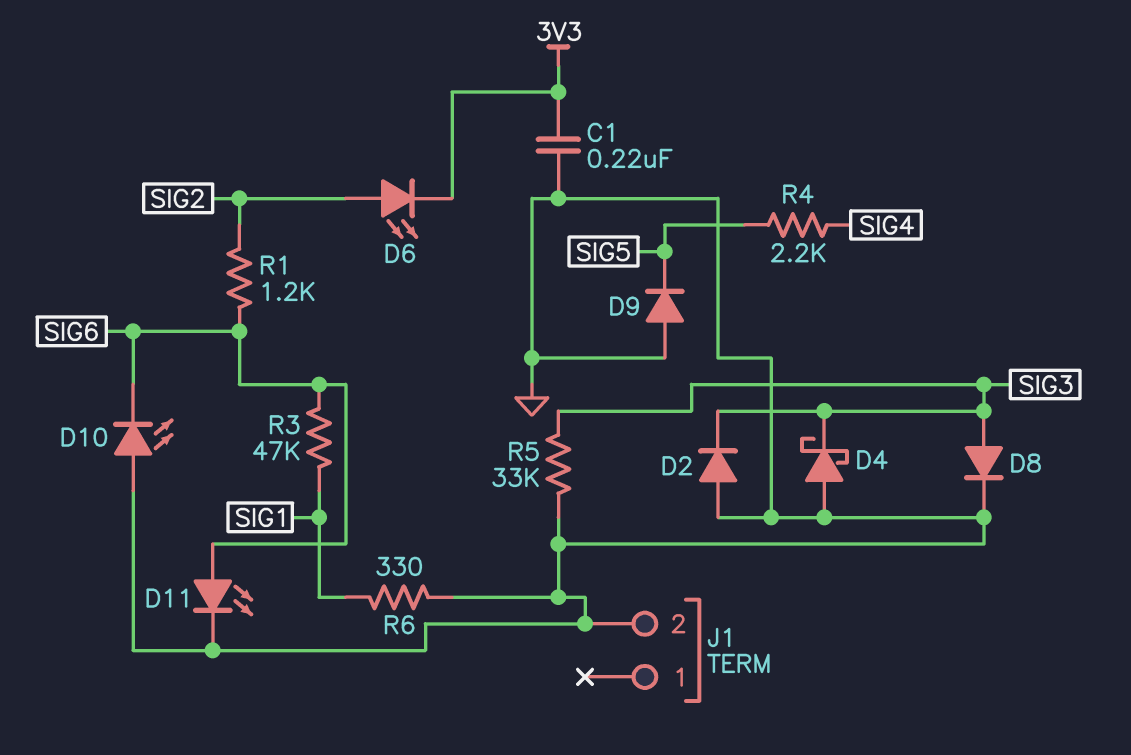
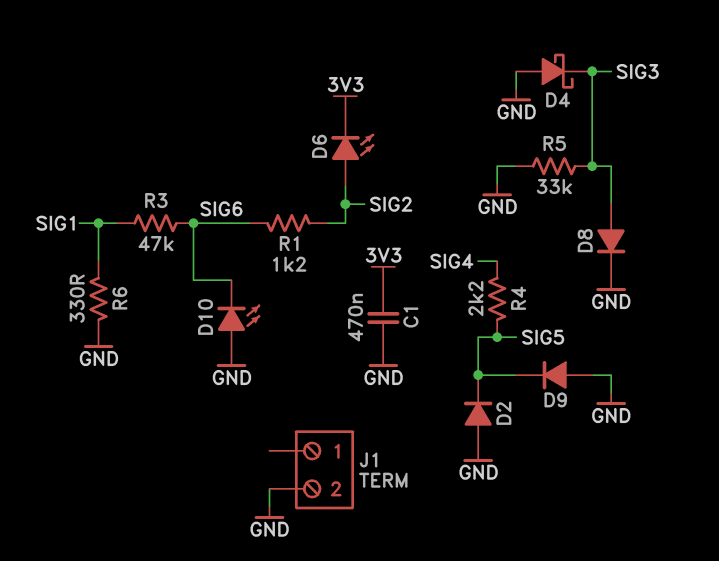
C1: 220nF (3V3, GND) -> 470nF (3V3, GND)
D2: diode (A GND, K SIG3) -> diode (A GND, K SIG5)
D11: LED (A SIG6, K GND) -> none

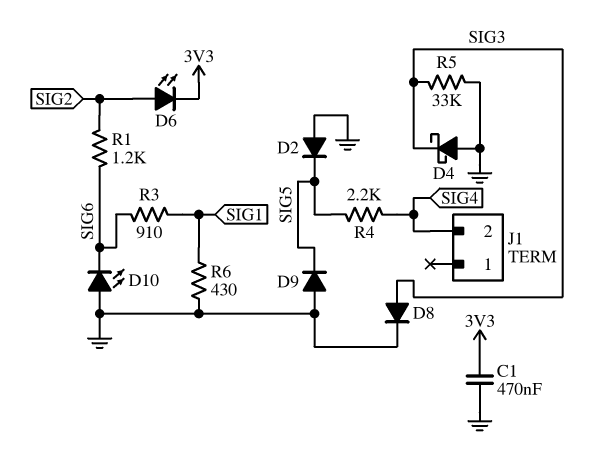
J1 pin 2: GND -> SIG4
R3: 47k (SIG1, SIG6) -> 910 (SIG1, SIG6)
R6: 330 (GND, SIG1) -> 430 (GND, SIG1)

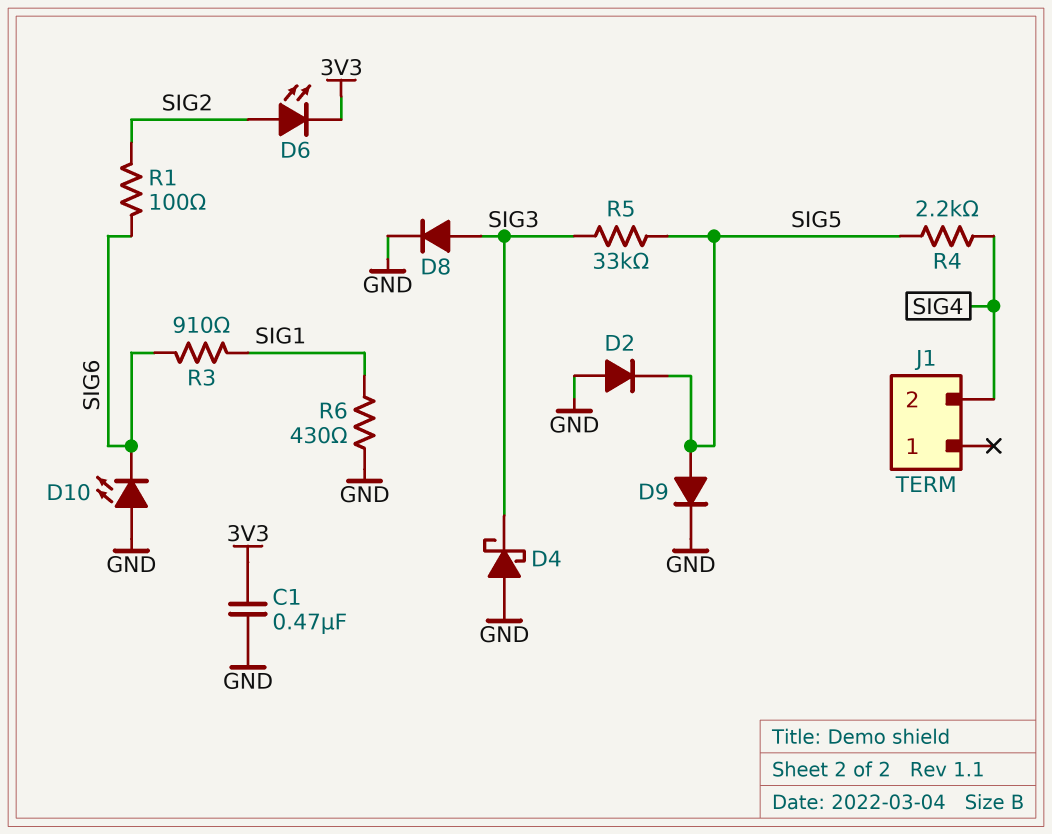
D9: diode (A GND, K SIG5) -> diode (A SIG5, K GND)
R1: 1.2k (SIG2, SIG6) -> 100 (SIG2, SIG6)
R5: 33k (GND, SIG3) -> 33k (SIG3, SIG5)

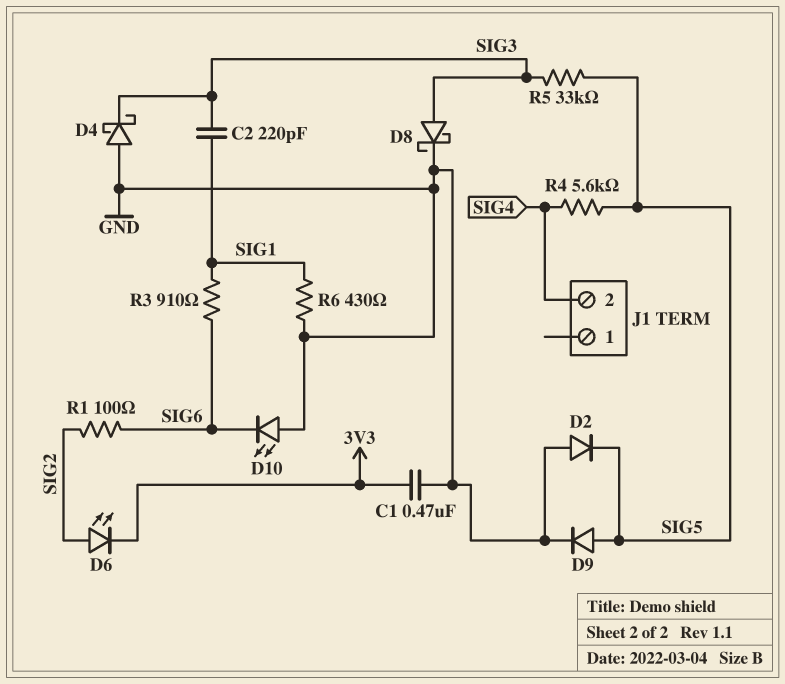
C2: none -> 220pF (SIG1, SIG3)
D8: diode (A SIG3, K GND) -> schottky (A SIG3, K GND)
R4: 2.2k (SIG4, SIG5) -> 5.6k (SIG4, SIG5)

